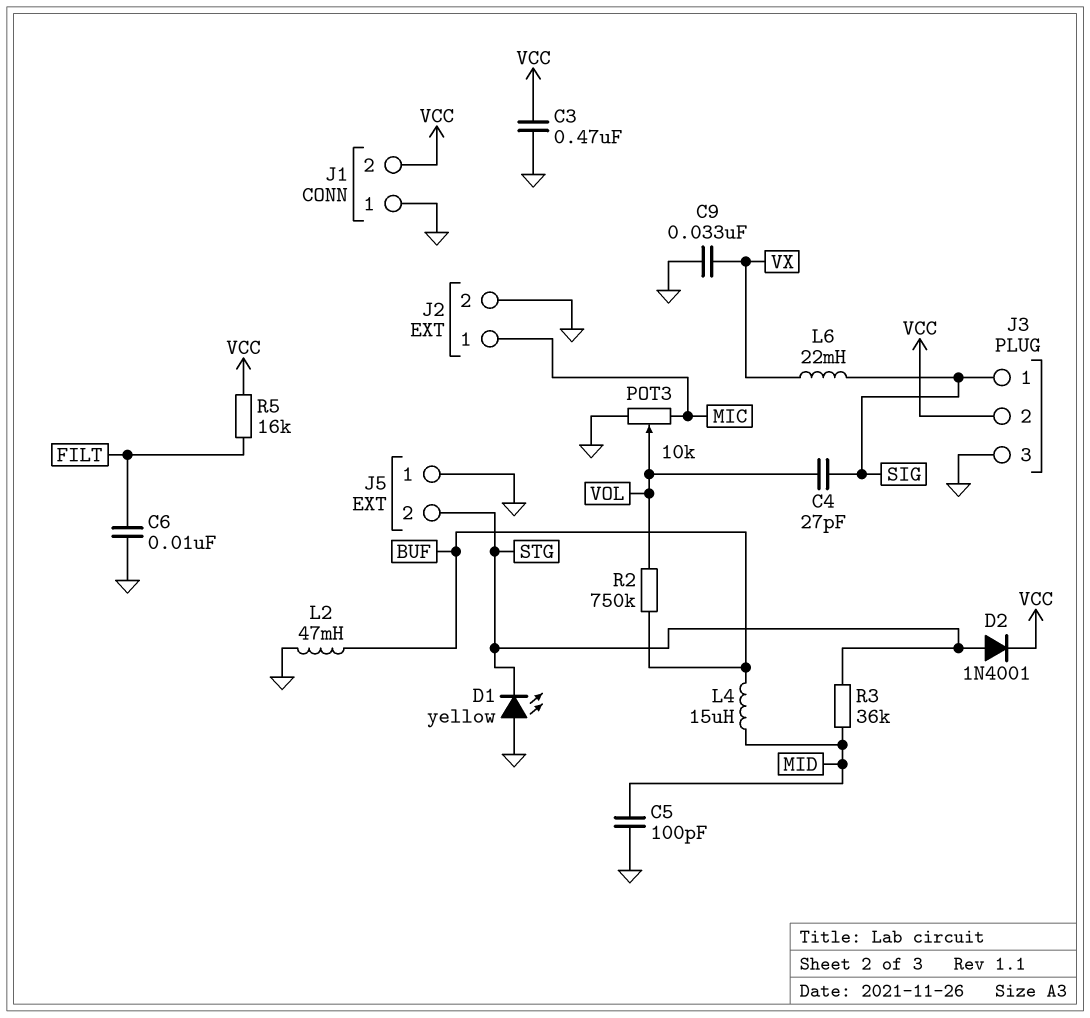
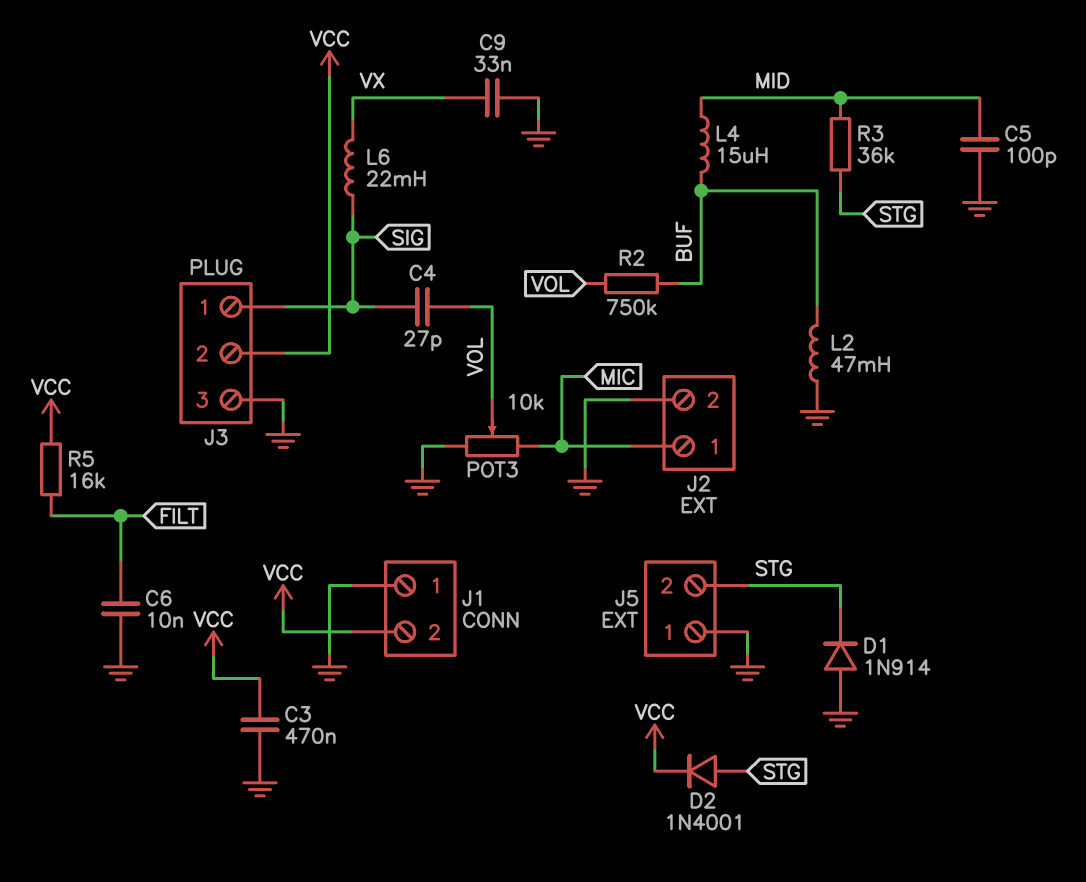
D1: LED yellow (A GND, K STG) -> diode 1N914 (A GND, K STG)

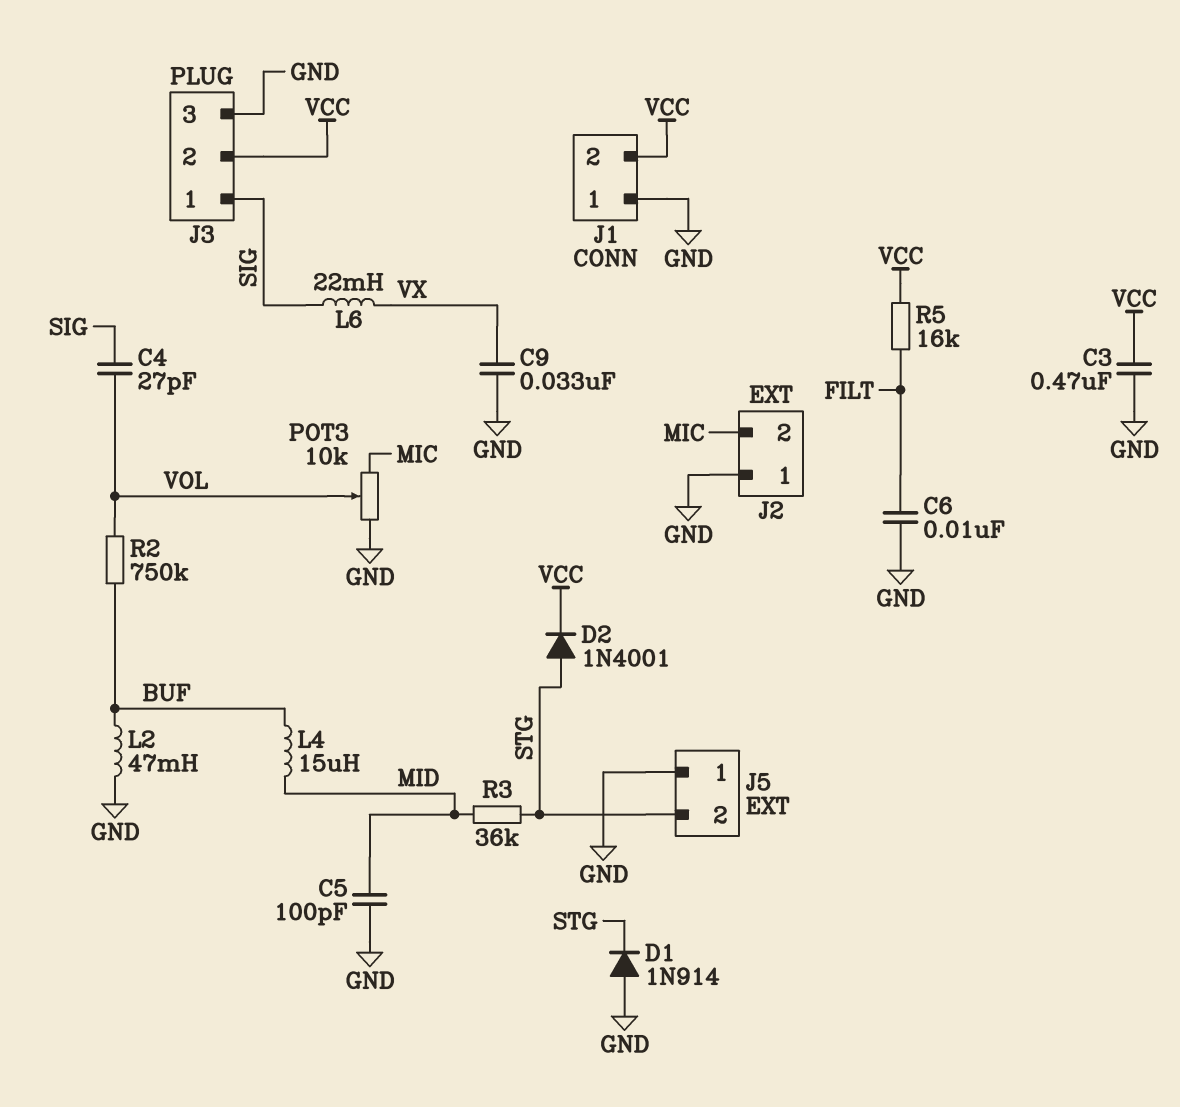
J2 pin 1: MIC -> GND
J2 pin 2: GND -> MIC

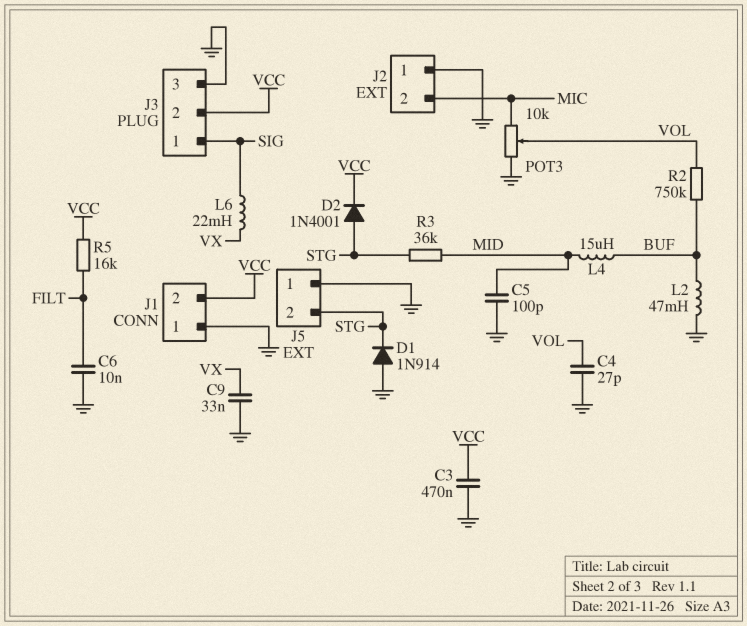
C4: 27pF (SIG, VOL) -> 27pF (GND, VOL)

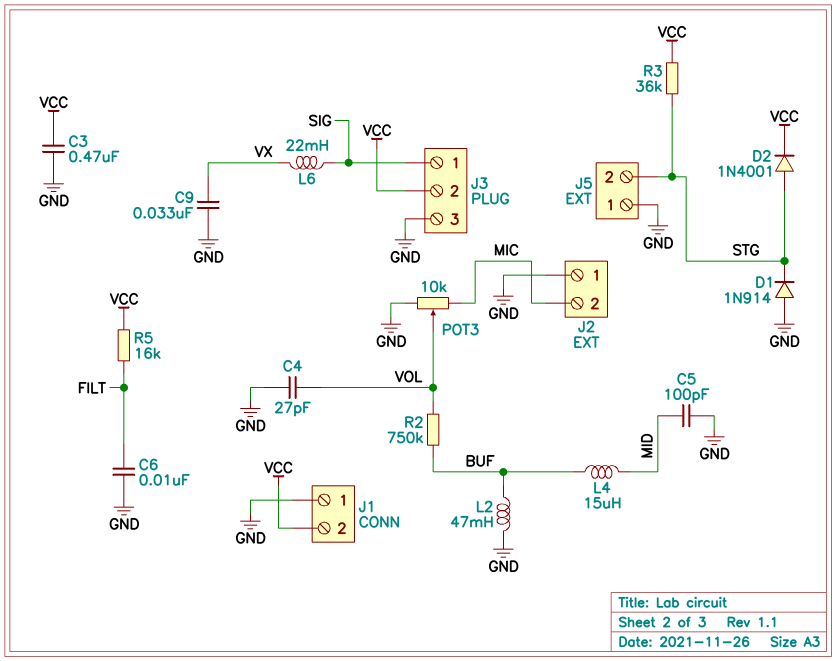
R3: 36k (MID, STG) -> 36k (STG, VCC)

